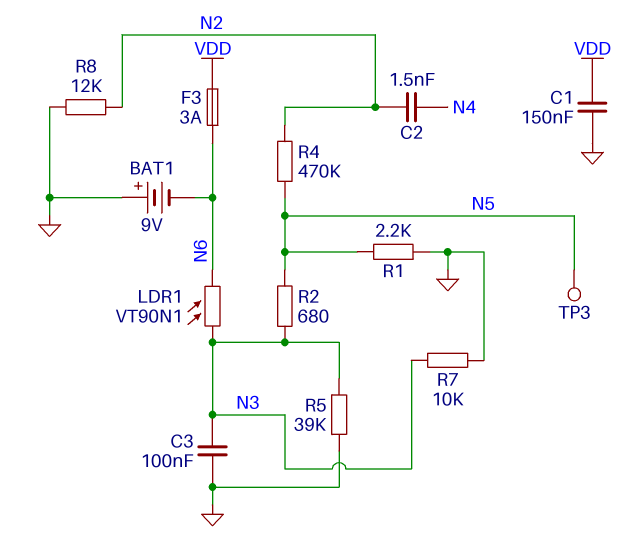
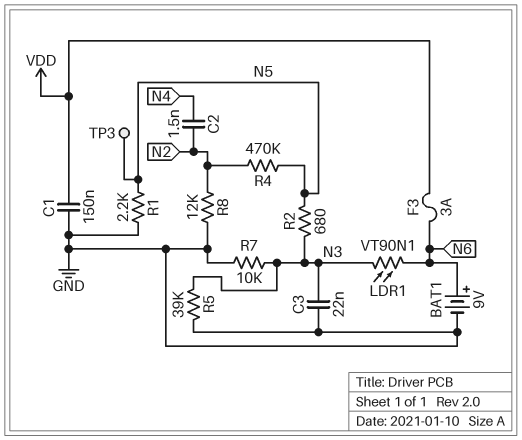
BAT1: 9V (plus GND, minus N6) -> 9V (plus N6, minus GND)
C3: 100nF (GND, N3) -> 22nF (GND, N3)

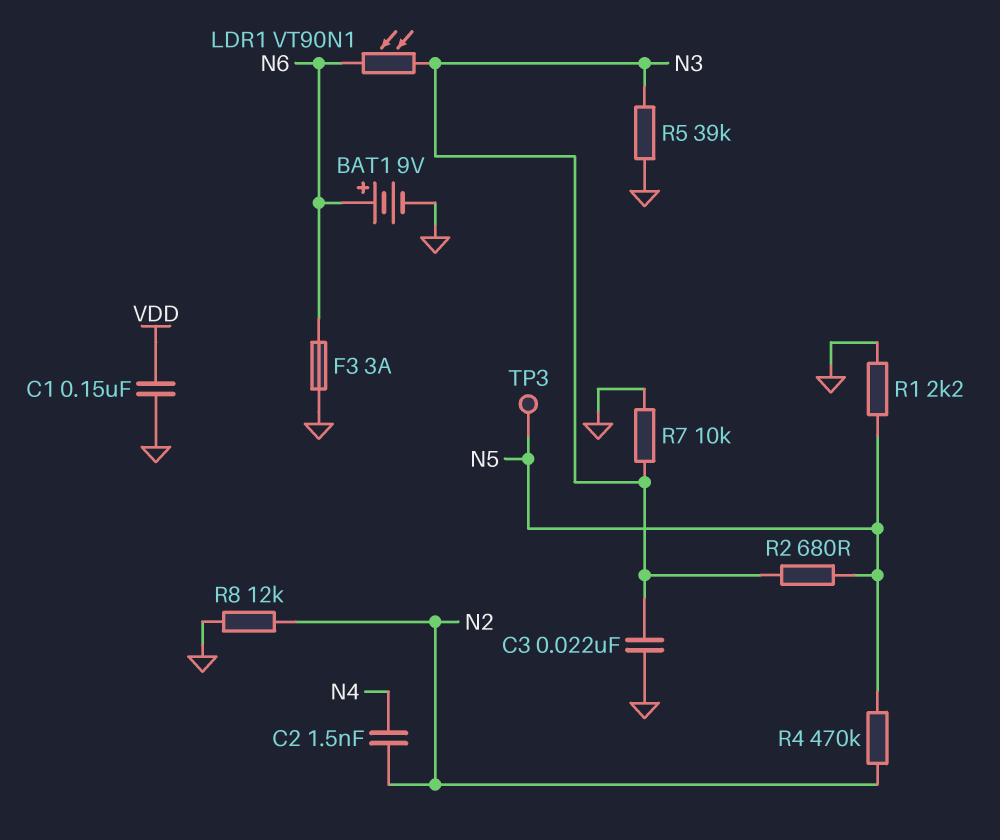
F3: 3A (N6, VDD) -> 3A (GND, N6)

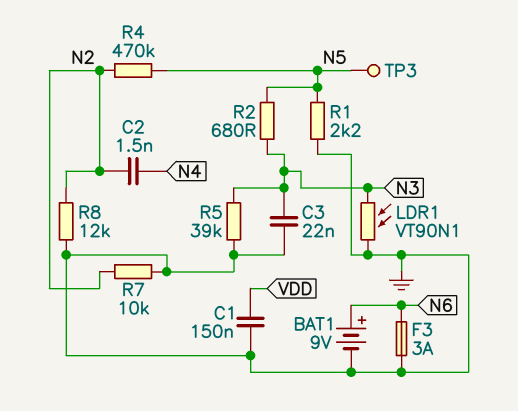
LDR1: VT90N1 (N3, N6) -> VT90N1 (GND, N3)
R7: 10k (GND, N3) -> 10k (GND, N2)

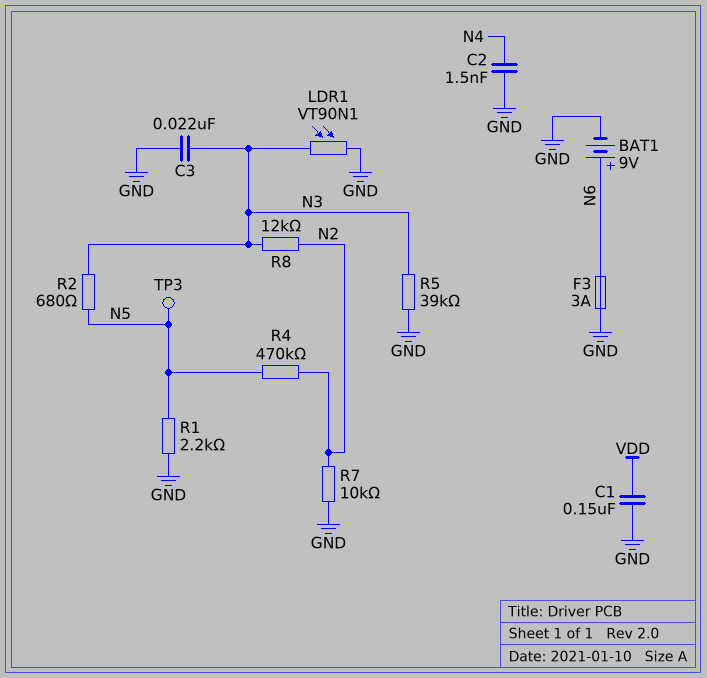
C2: 1.5nF (N2, N4) -> 1.5nF (GND, N4)
R8: 12k (GND, N2) -> 12k (N2, N3)

